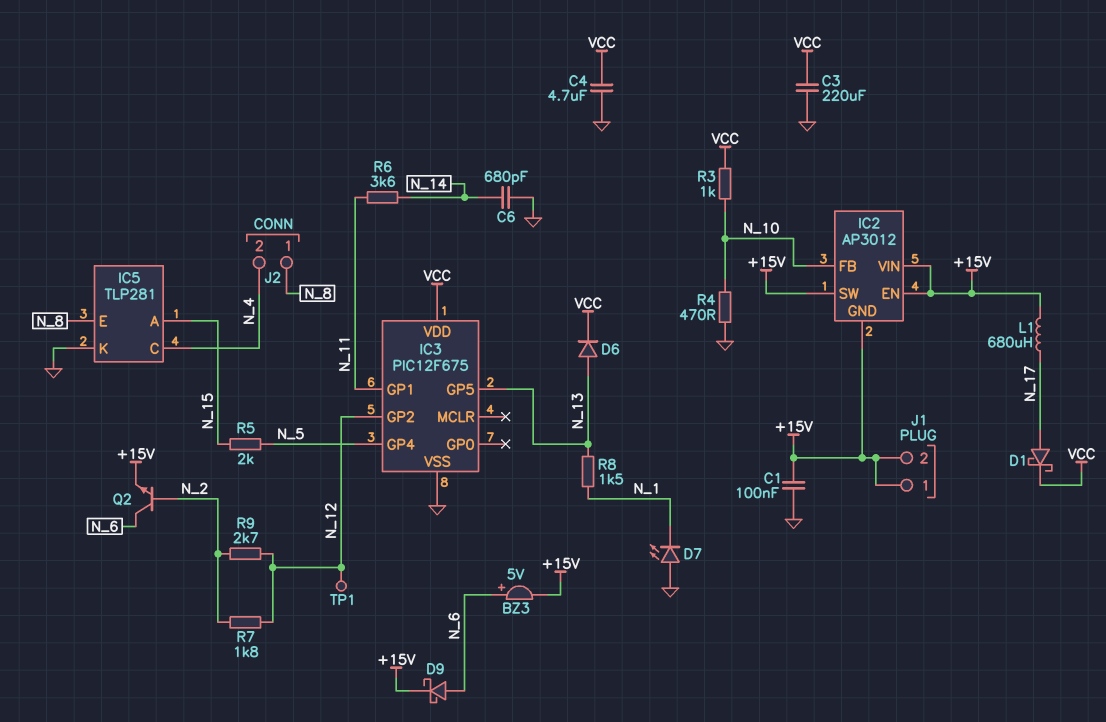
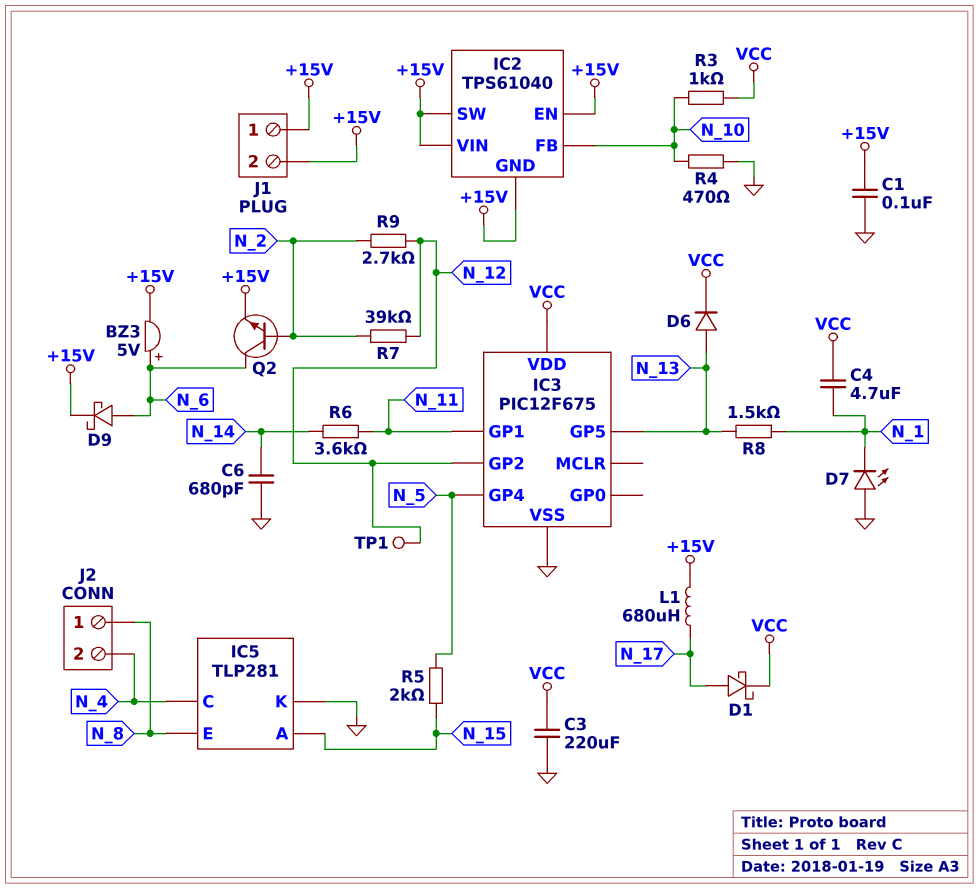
C4: 4.7uF (GND, VCC) -> 4.7uF (N_1, VCC)
IC2: AP3012 -> TPS61040
R7: 1.8k (N_2, N_12) -> 39k (N_2, N_12)

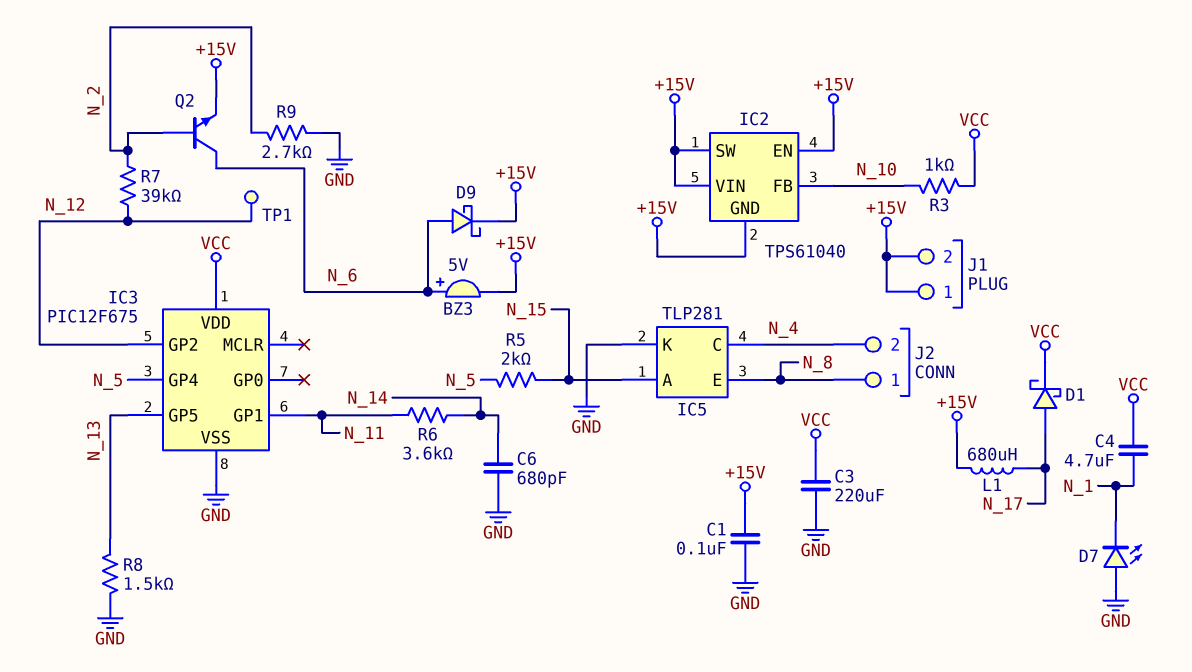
D6: diode (A N_13, K VCC) -> none
R4: 470 (GND, N_10) -> none
R8: 1.5k (N_1, N_13) -> 1.5k (GND, N_13)
R9: 2.7k (N_2, N_12) -> 2.7k (GND, N_2)

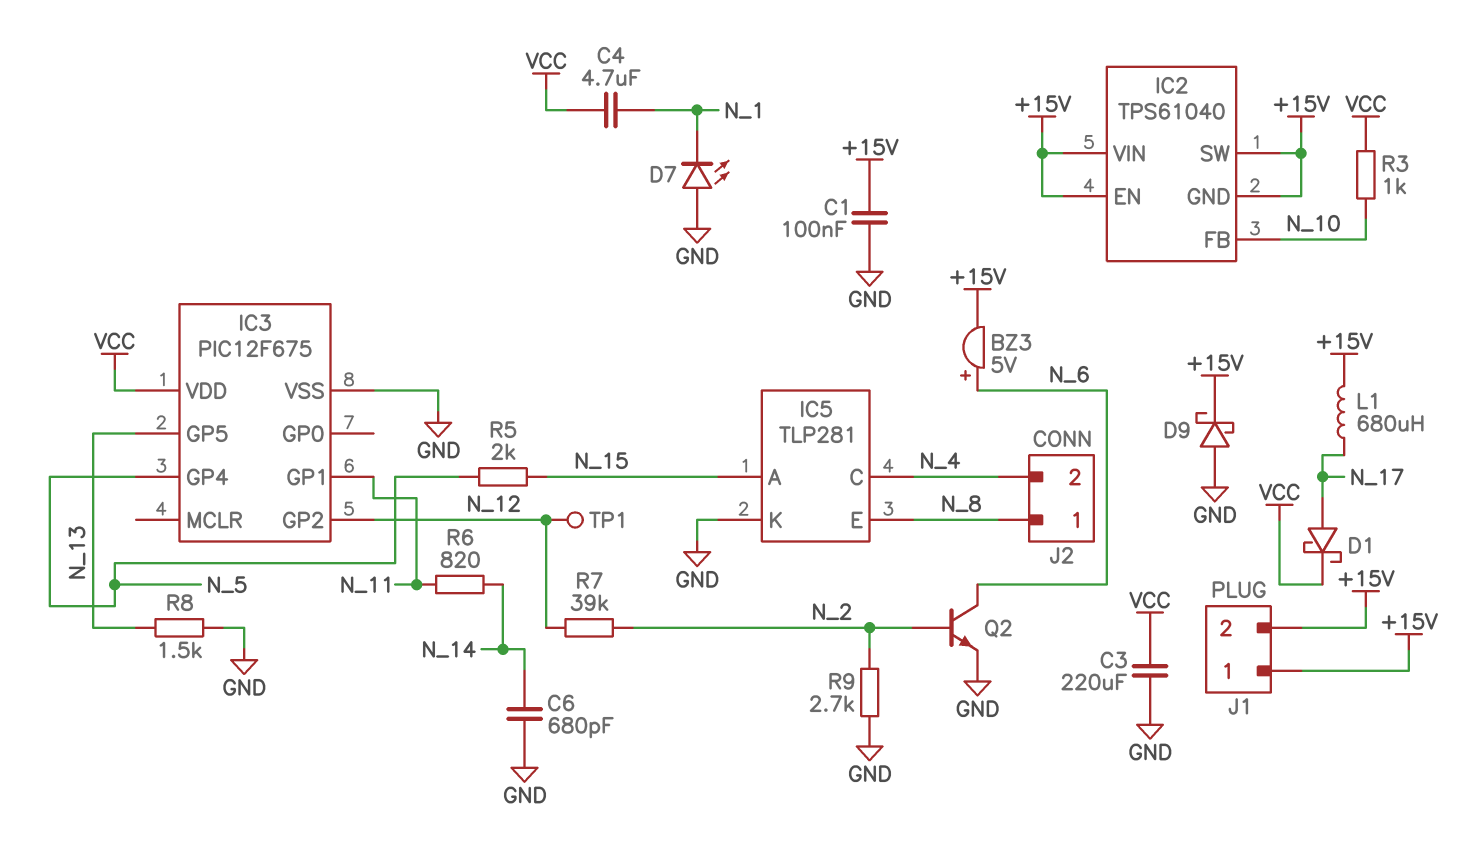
D9: schottky (A N_6, K +15V) -> schottky (A GND, K +15V)
Q2: NPN (B N_2, C N_6, E +15V) -> NPN (B N_2, C N_6, E GND)
R6: 3.6k (N_11, N_14) -> 820 (N_11, N_14)

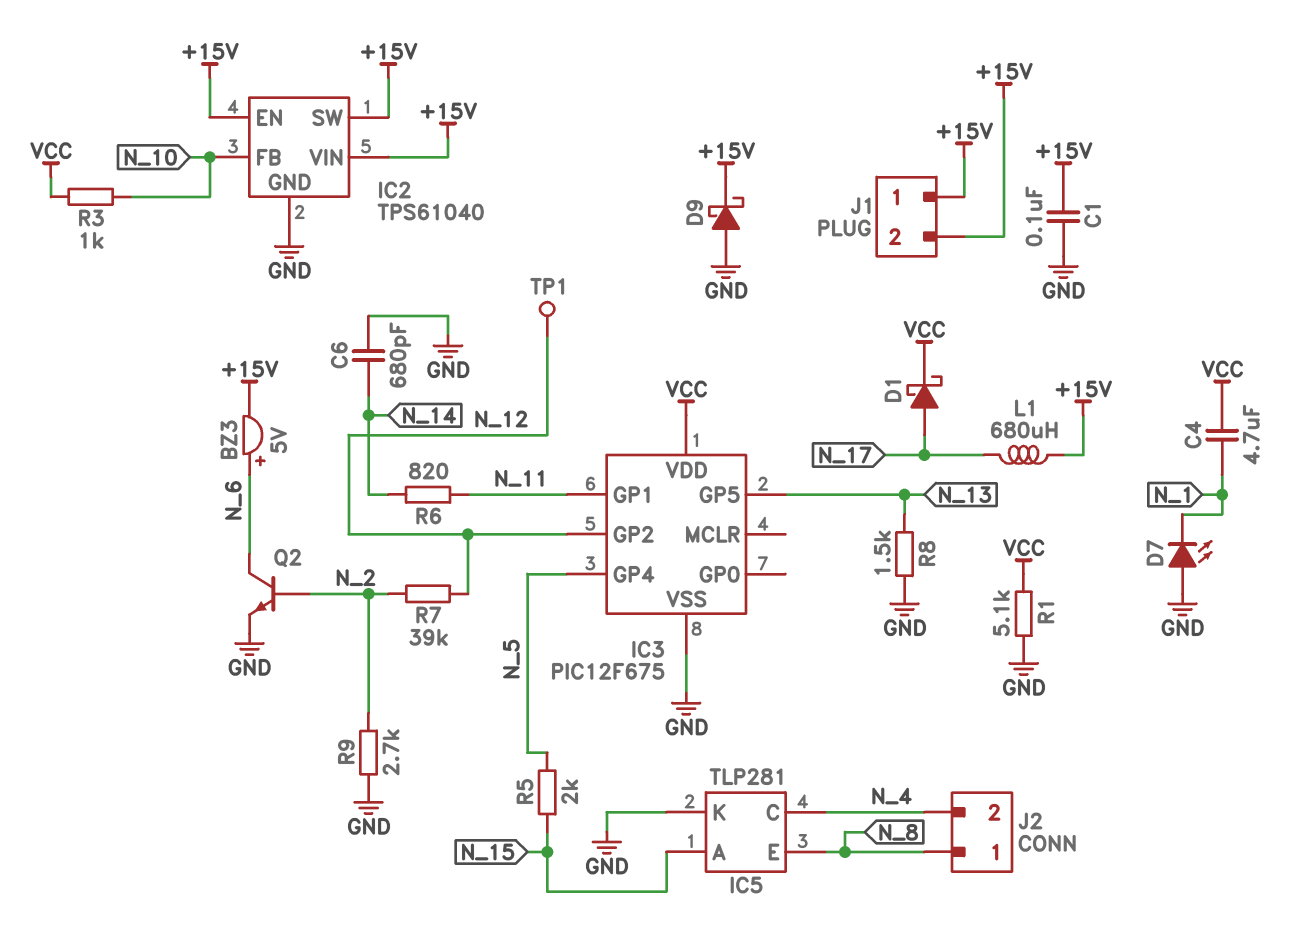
C3: 220uF (GND, VCC) -> none
IC2 pin GND: +15V -> GND
R1: none -> 5.1k (GND, VCC)

